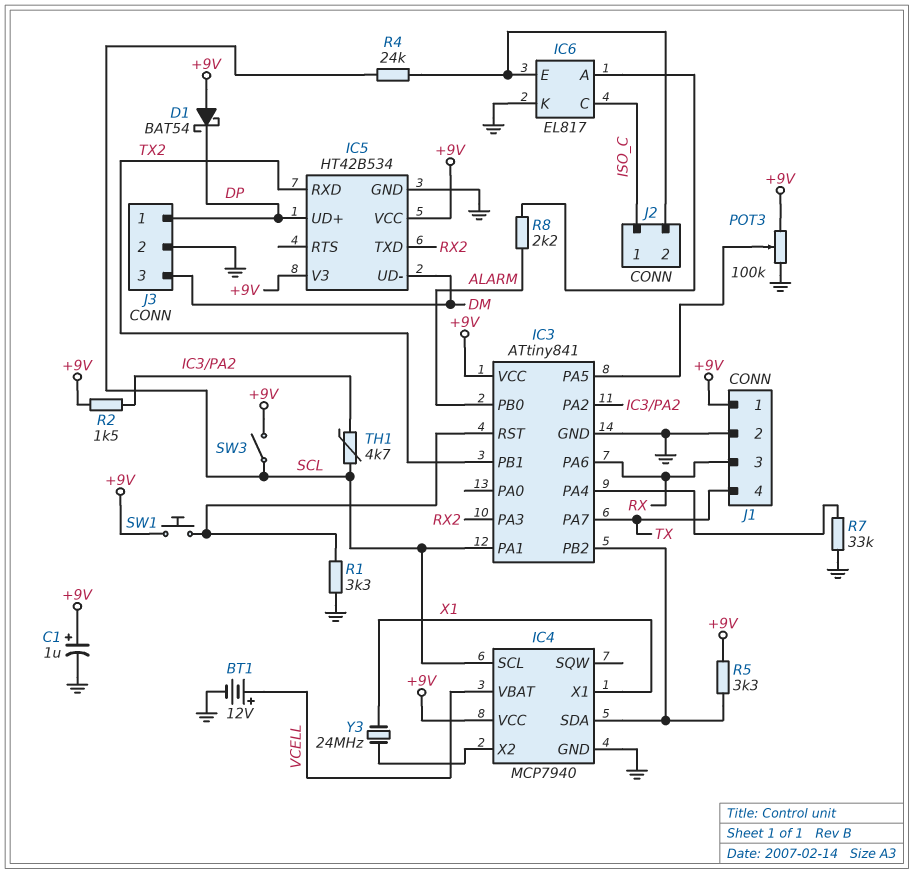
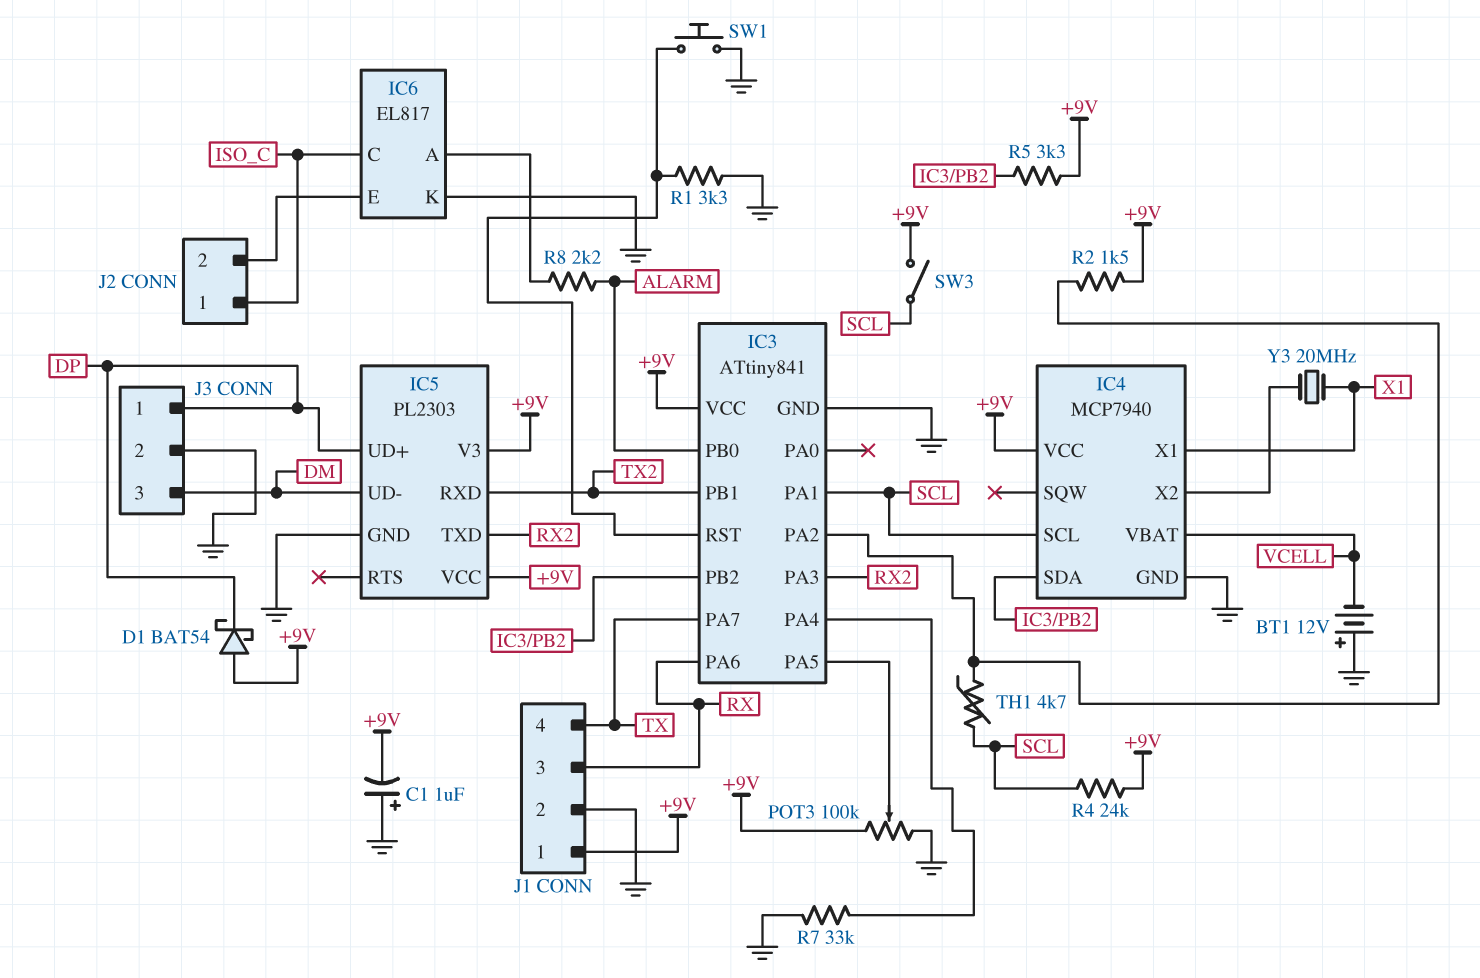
BT1: 12V (plus VCELL, minus GND) -> 12V (plus GND, minus VCELL)
C1: 1uF (plus +9V, minus GND) -> 1uF (plus GND, minus +9V)
IC5: HT42B534 -> PL2303
R4: 24k (IC6/E, SCL) -> 24k (+9V, SCL)
SW1: button (+9V, IC3/RST) -> button (GND, IC3/RST)
Y3: 24MHz (IC4/X2, X1) -> 20MHz (IC4/X2, X1)

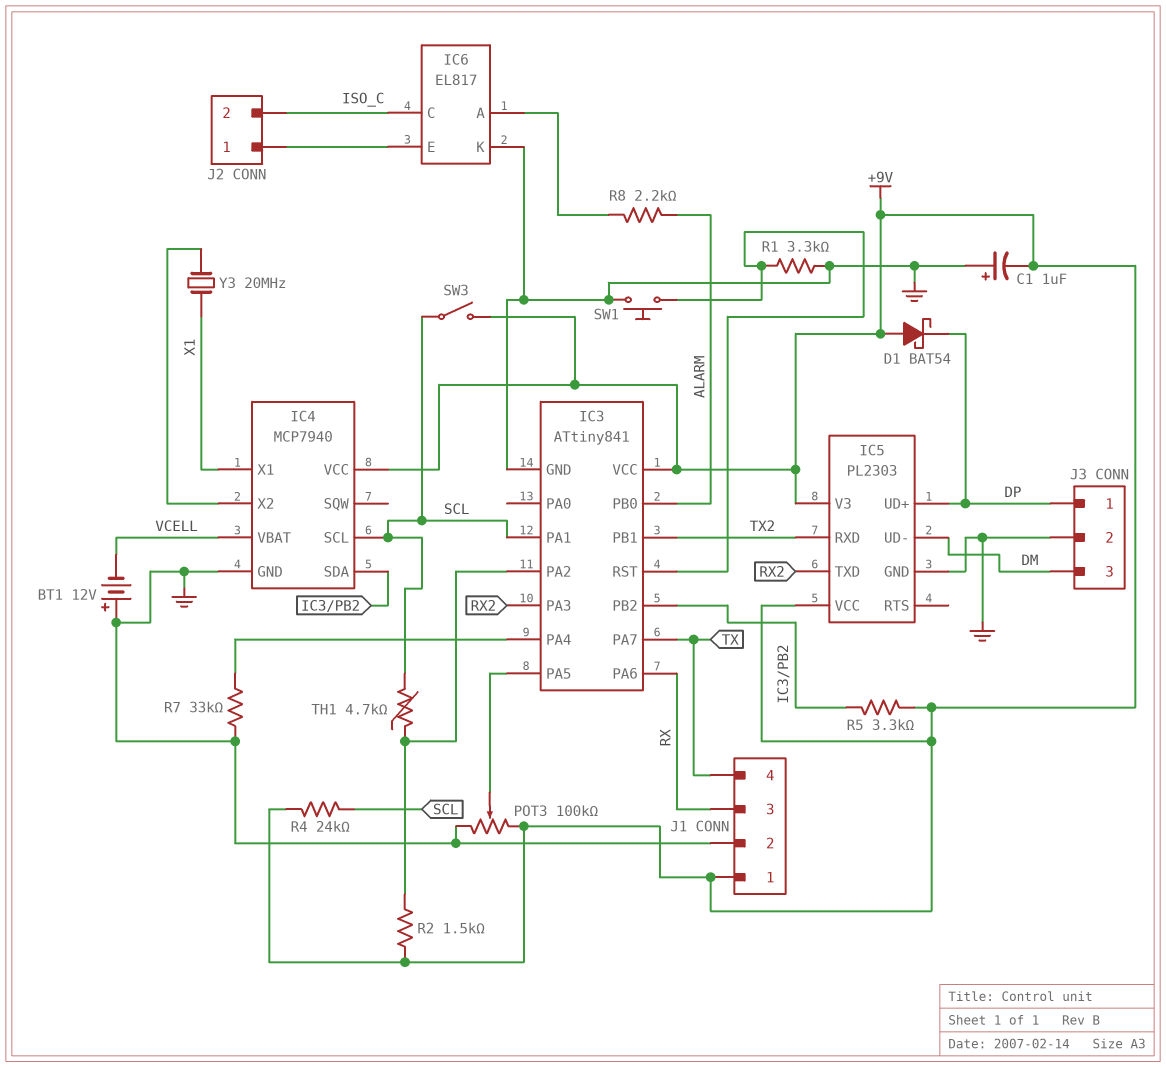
J2 pin 1: ISO_C -> IC6/E
J2 pin 2: IC6/E -> ISO_C

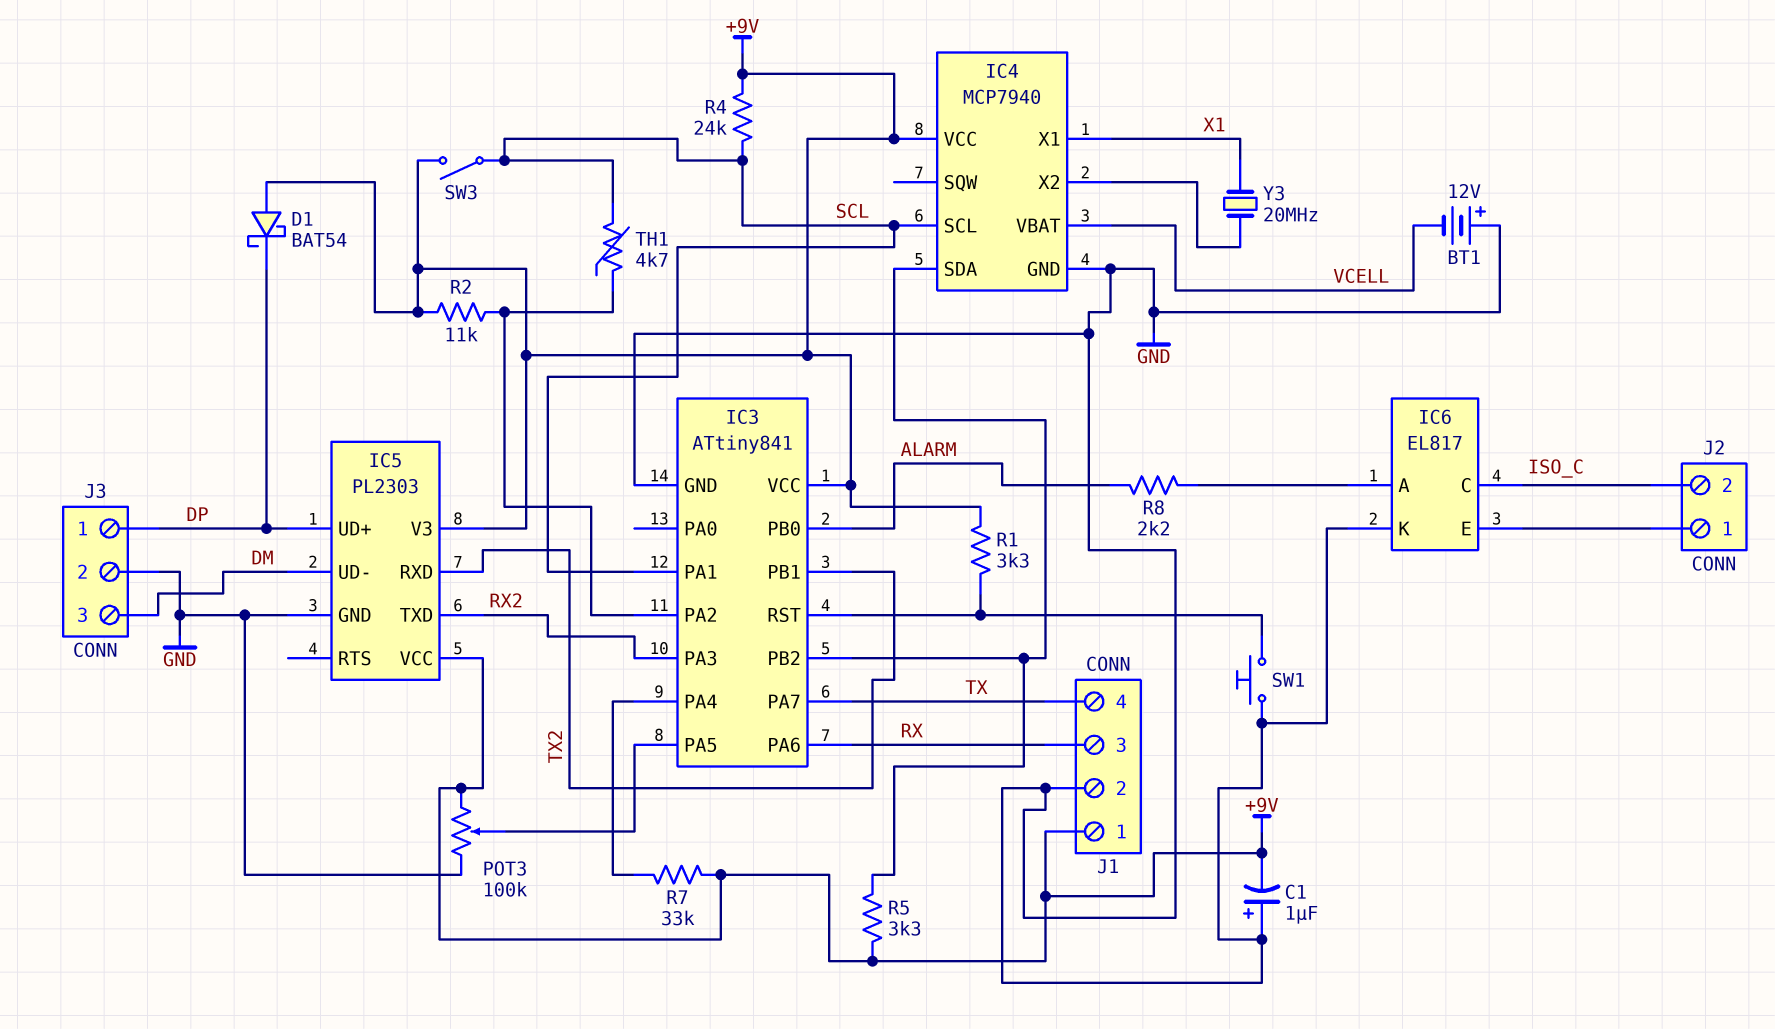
R1: 3.3k (GND, IC3/RST) -> 3.3k (+9V, IC3/RST)
R2: 1.5k (+9V, IC3/PA2) -> 11k (+9V, IC3/PA2)
R7: 33k (GND, IC3/PA4) -> 33k (+9V, IC3/PA4)

